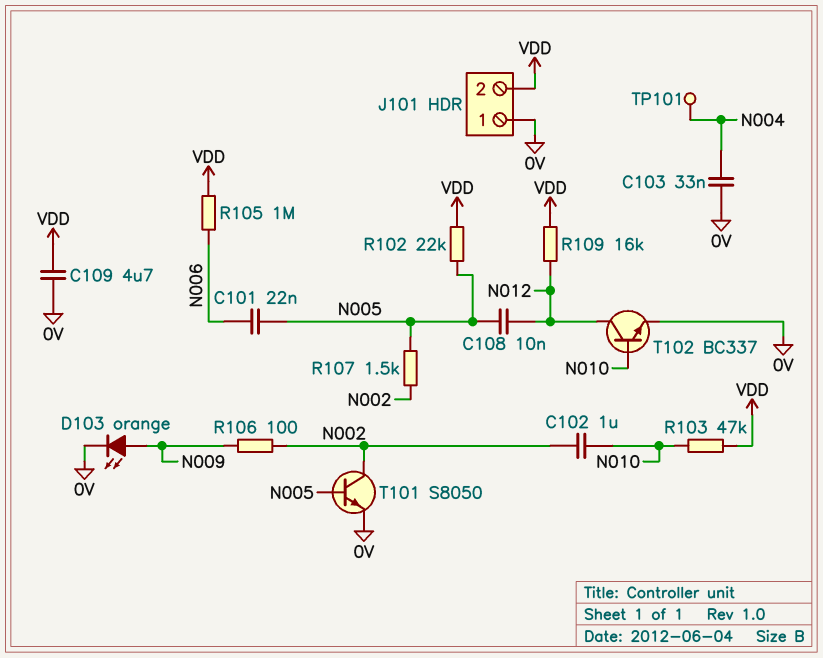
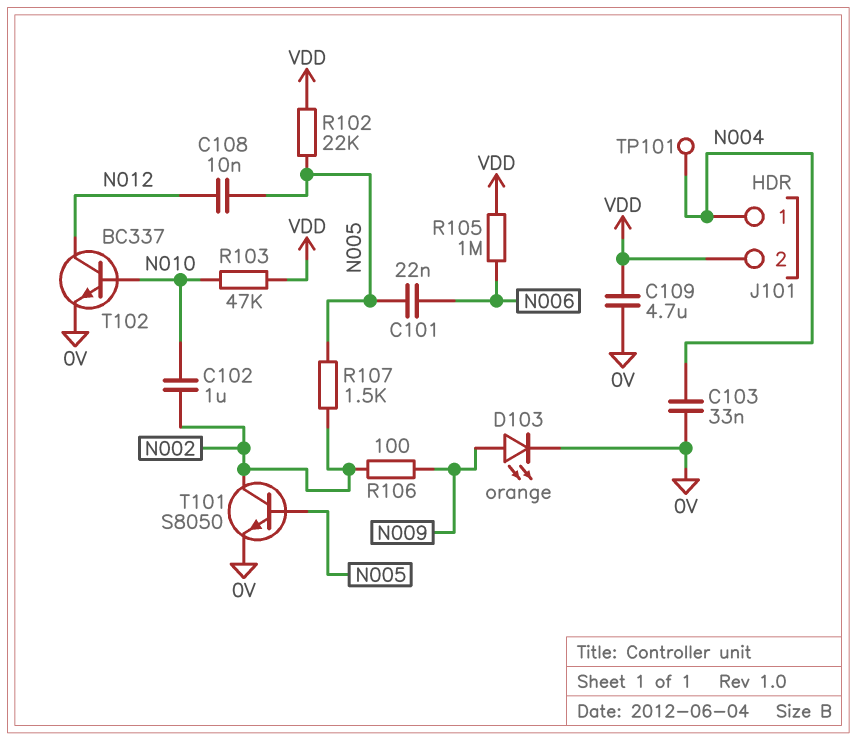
J101 pin 1: 0V -> N004
R109: 16k (N012, VDD) -> none

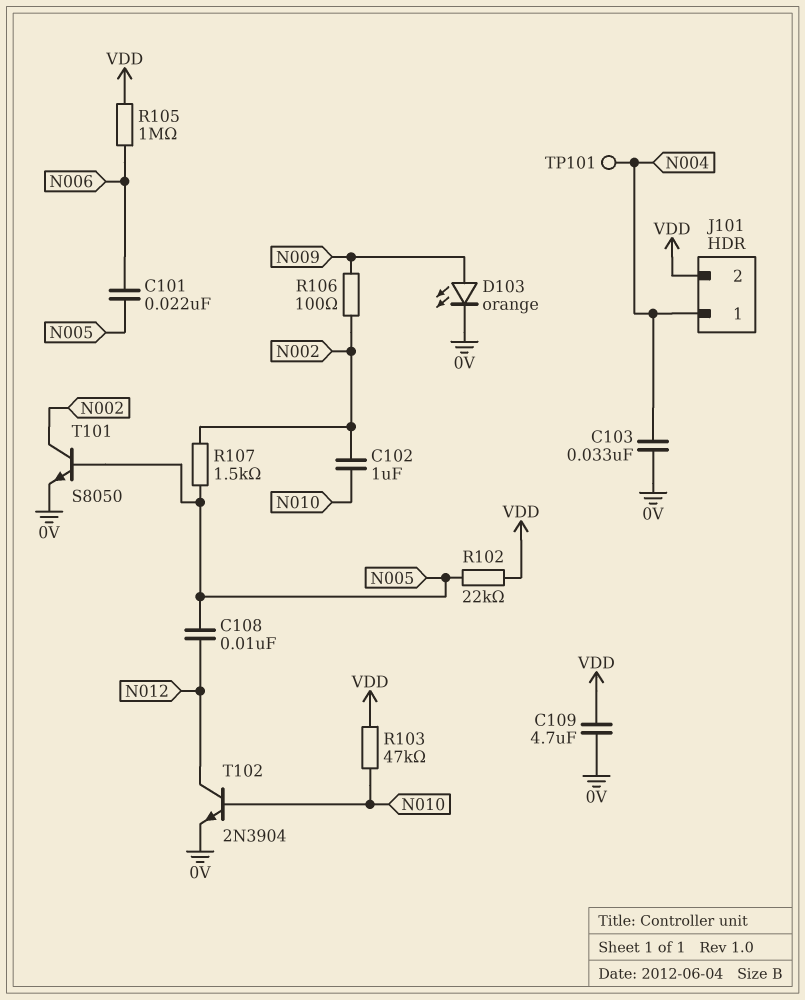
T102: NPN BC337 (B N010, C N012, E 0V) -> NPN 2N3904 (B N010, C N012, E 0V)

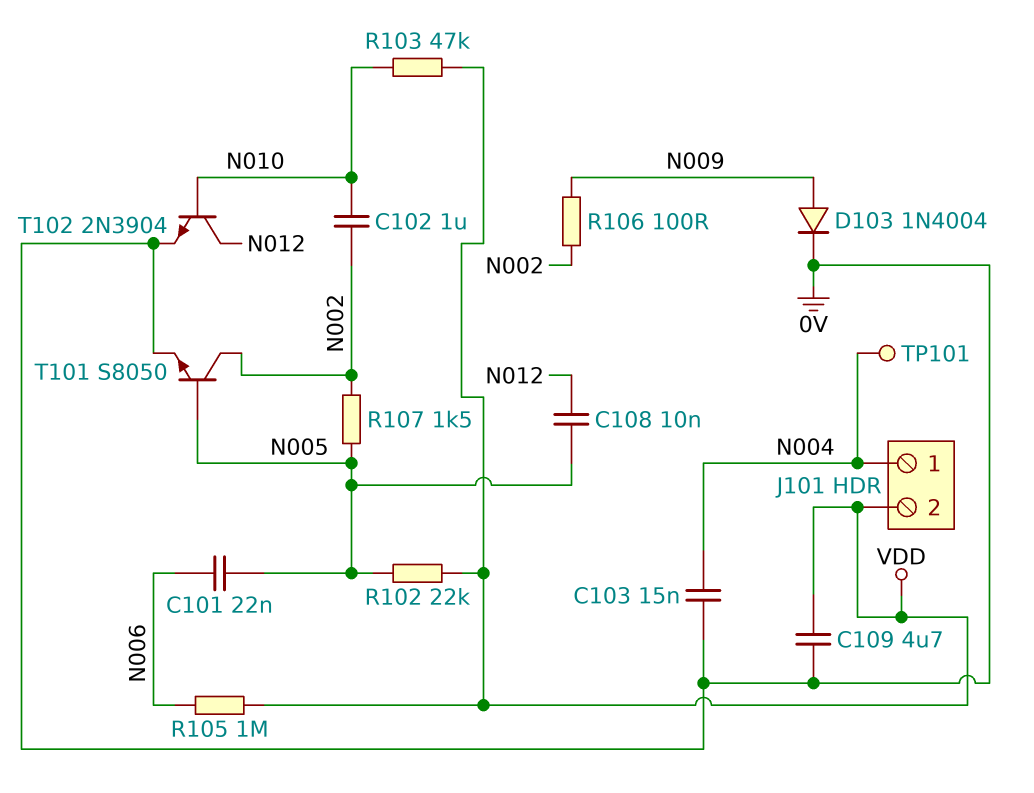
C103: 33nF (0V, N004) -> 15nF (0V, N004)
D103: LED orange (A N009, K 0V) -> diode 1N4004 (A N009, K 0V)

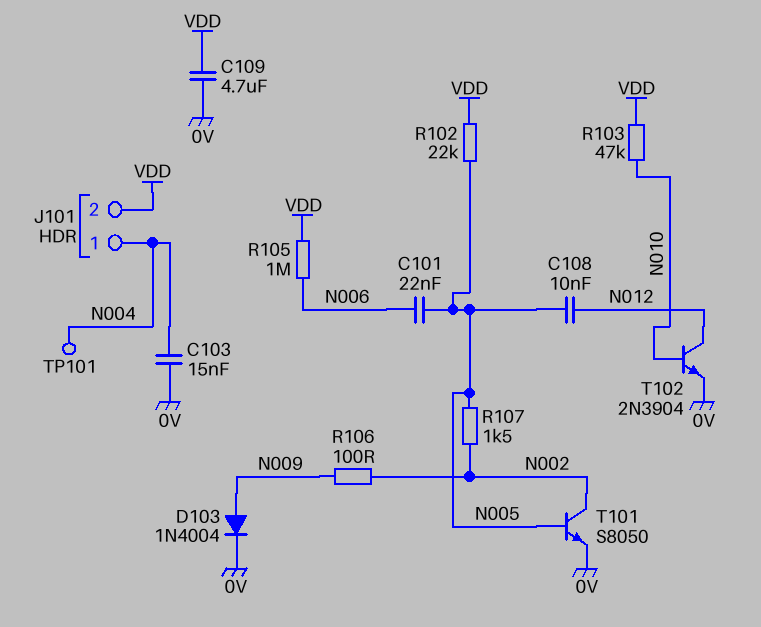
C102: 1uF (N002, N010) -> none

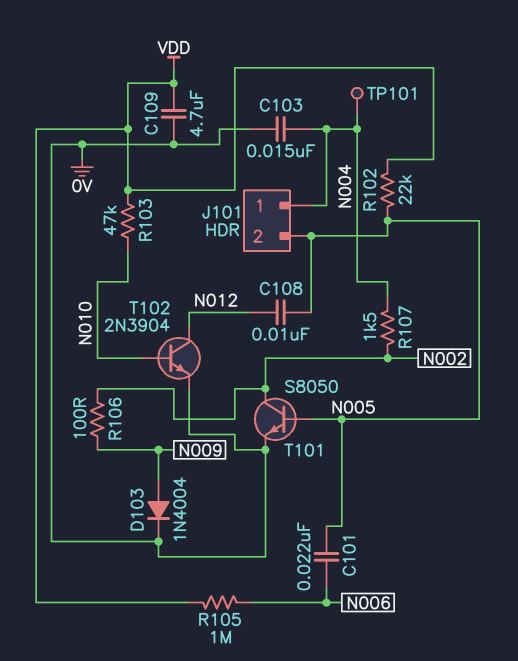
J101 pin 2: VDD -> N005
R107: 1.5k (N002, N005) -> 1.5k (N002, N004)

